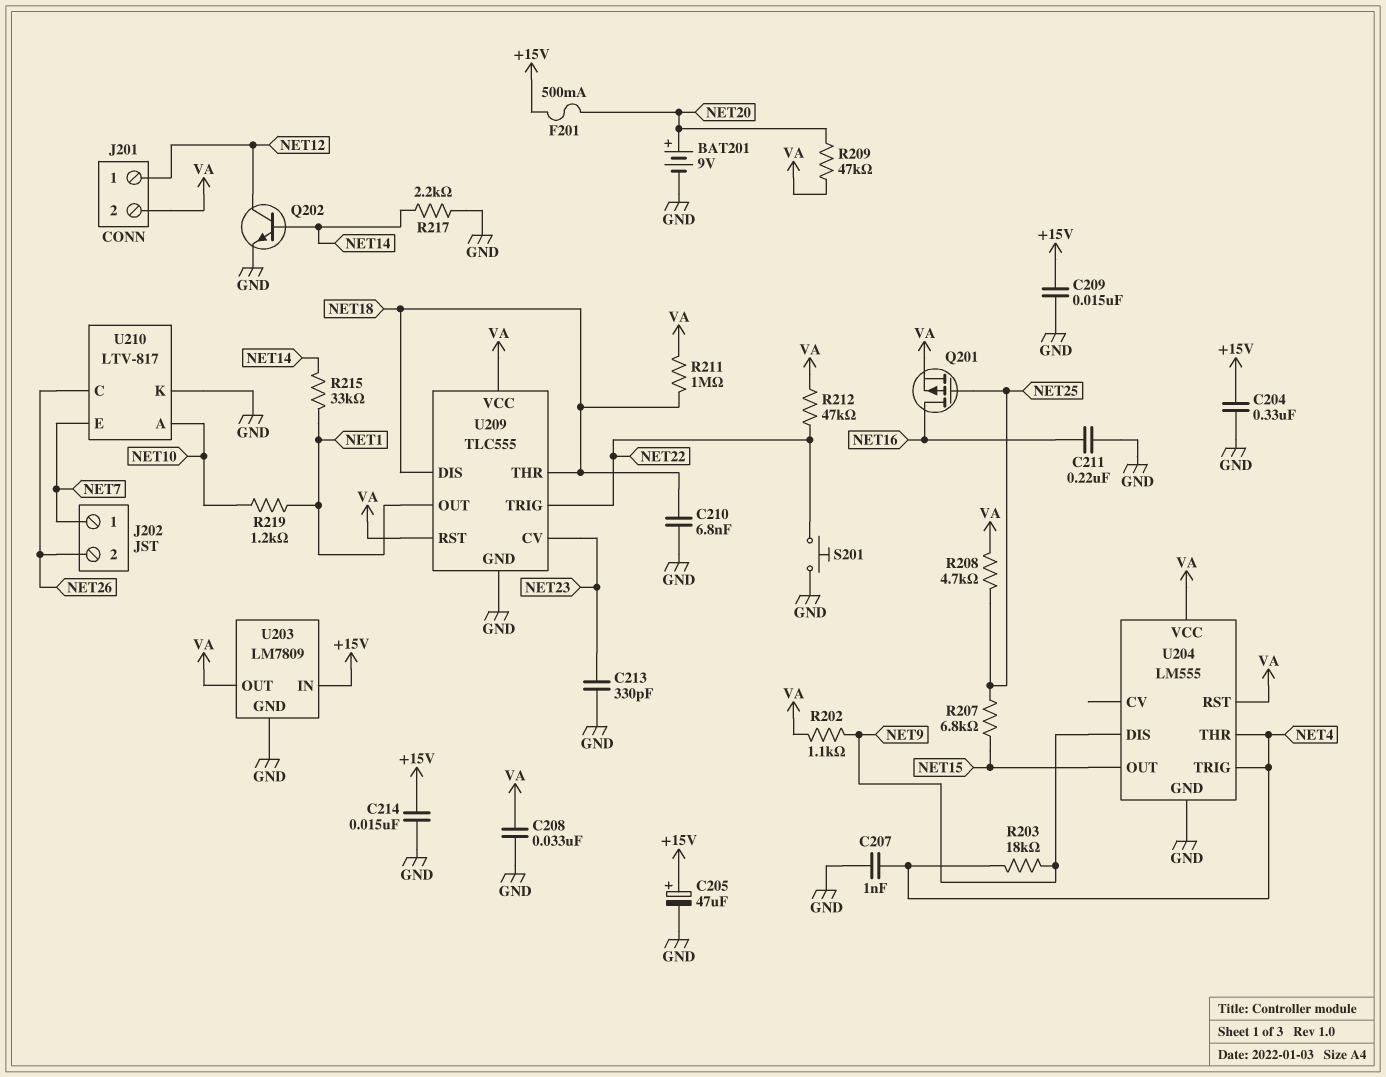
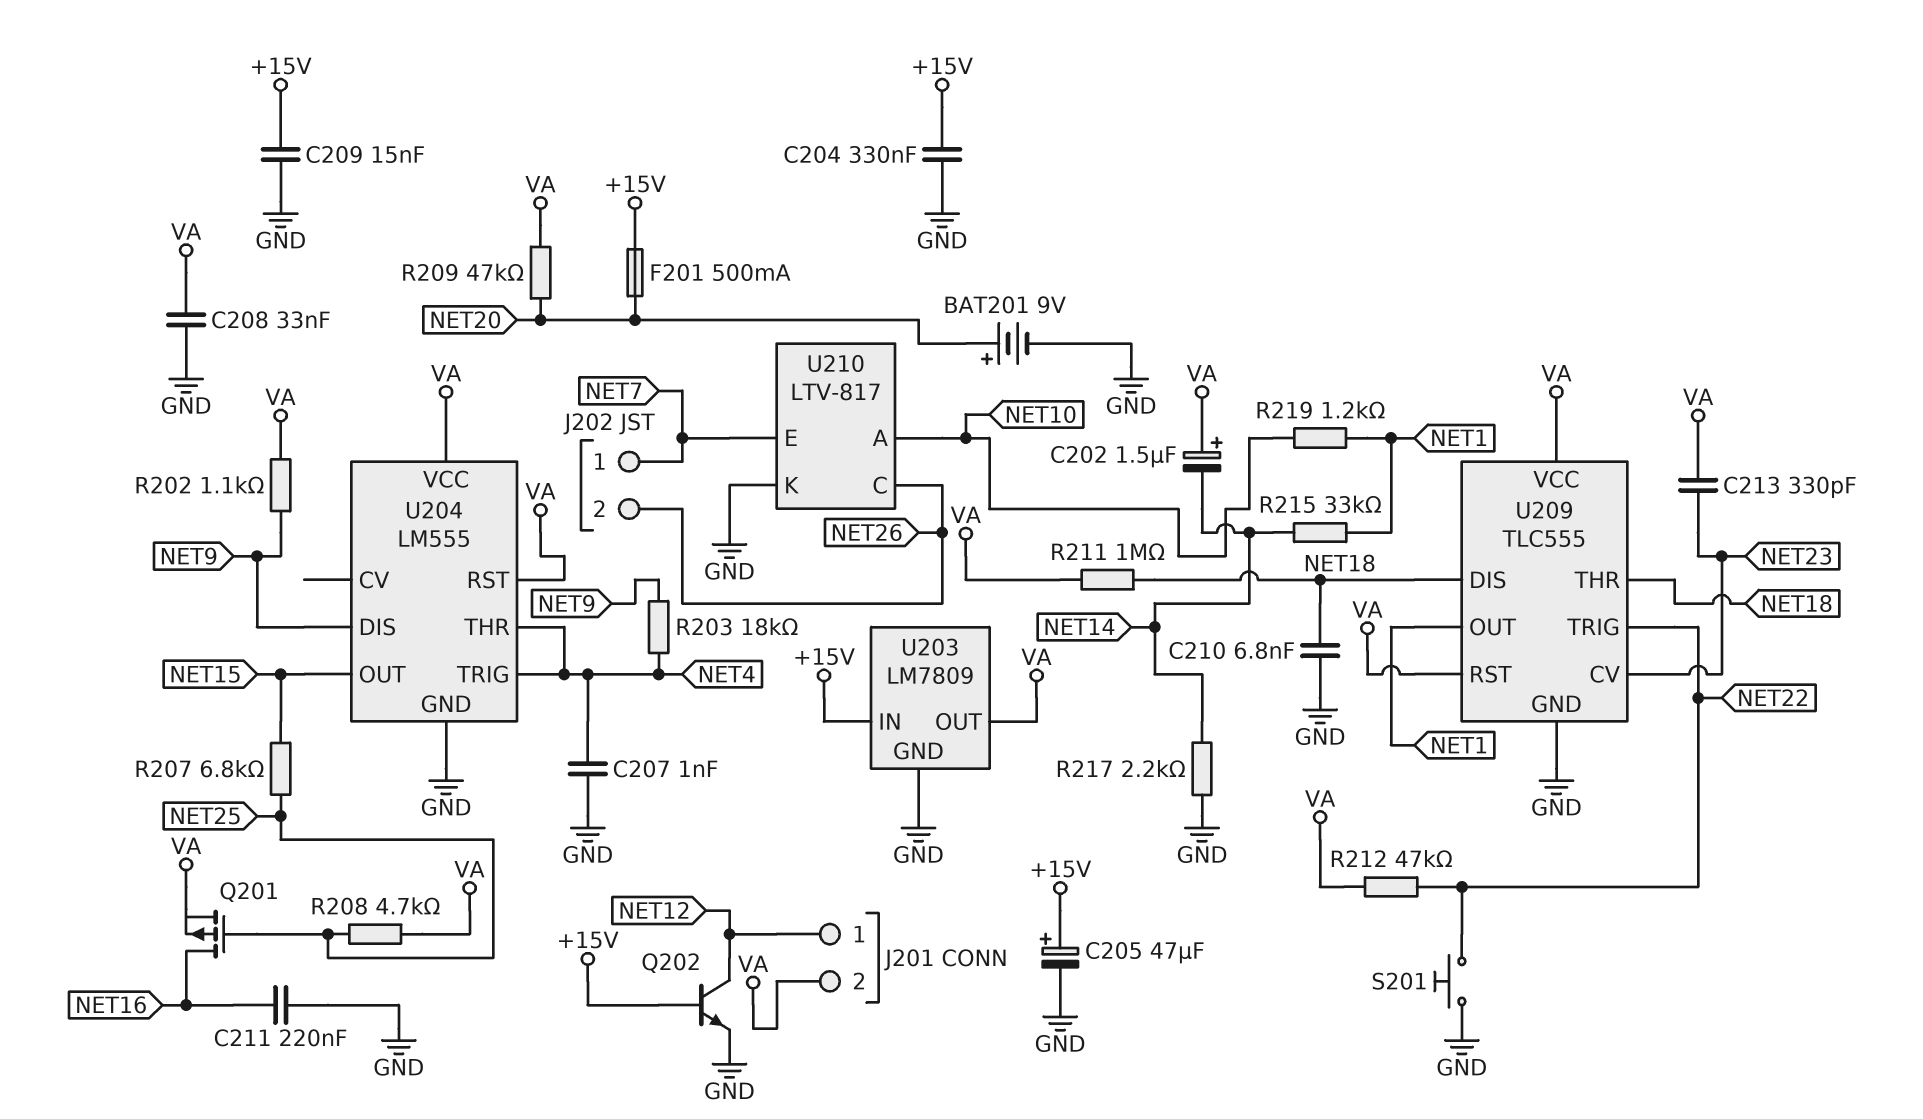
C202: none -> 1.5uF (plus VA, minus NET14)
C213: 330pF (GND, NET23) -> 330pF (NET23, VA)
C214: 15nF (+15V, GND) -> none
Q202: NPN (B NET14, C NET12, E GND) -> NPN (B +15V, C NET12, E GND)

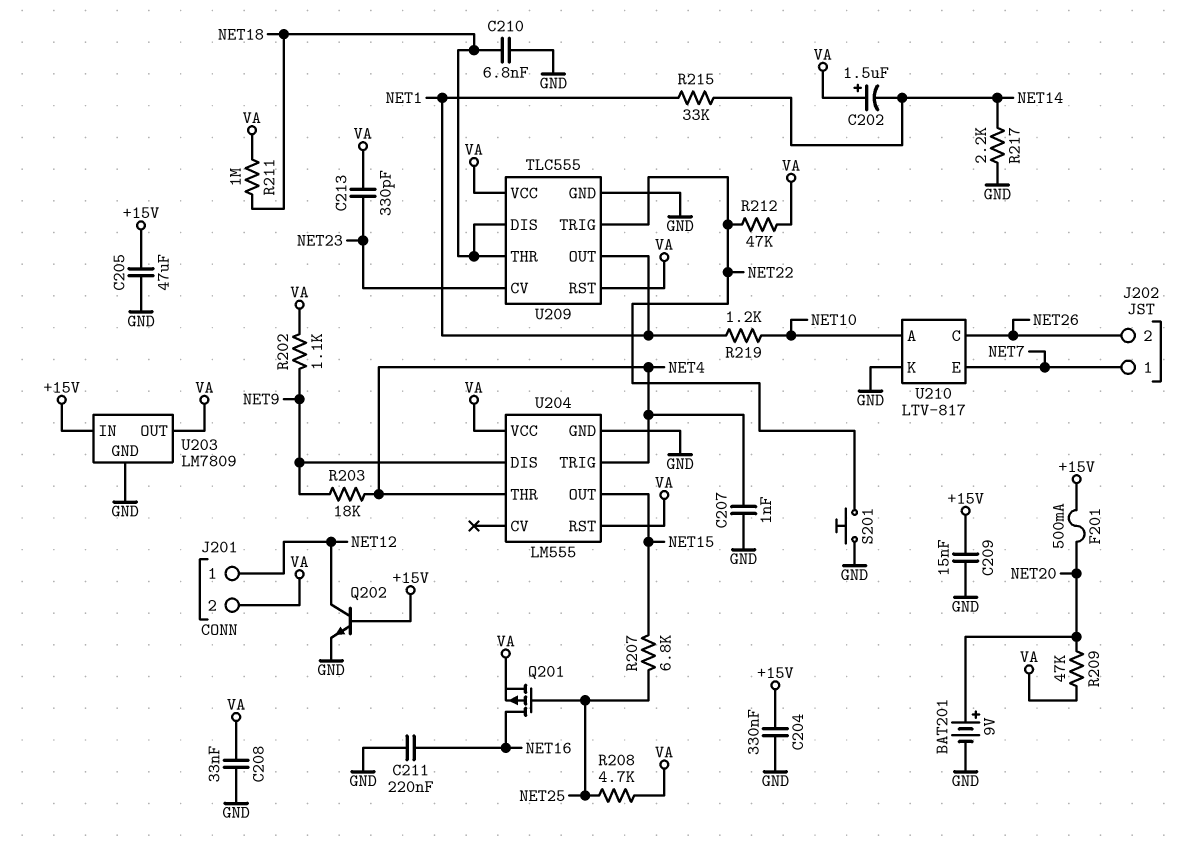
C205: 47uF (plus +15V, minus GND) -> 47uF (+15V, GND)

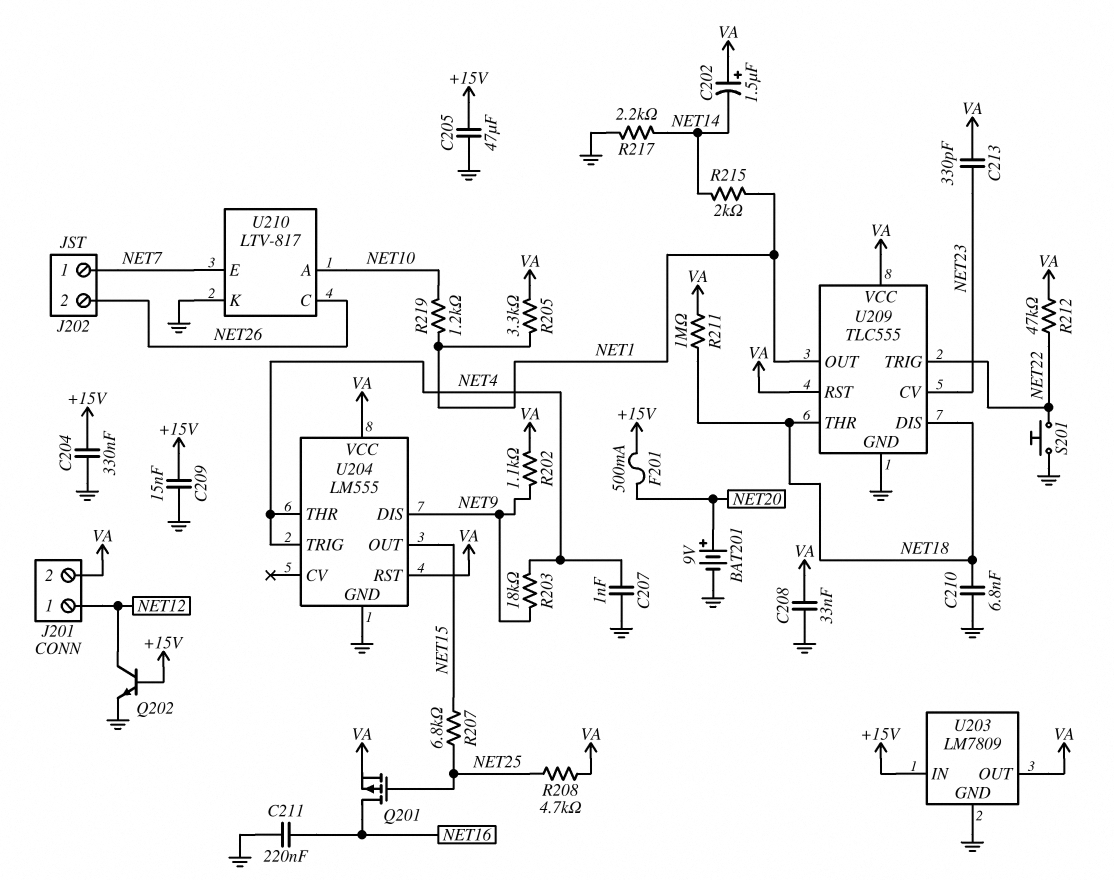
R205: none -> 3.3k (NET1, VA)
R209: 47k (NET20, VA) -> none
R215: 33k (NET1, NET14) -> 2k (NET1, NET14)

